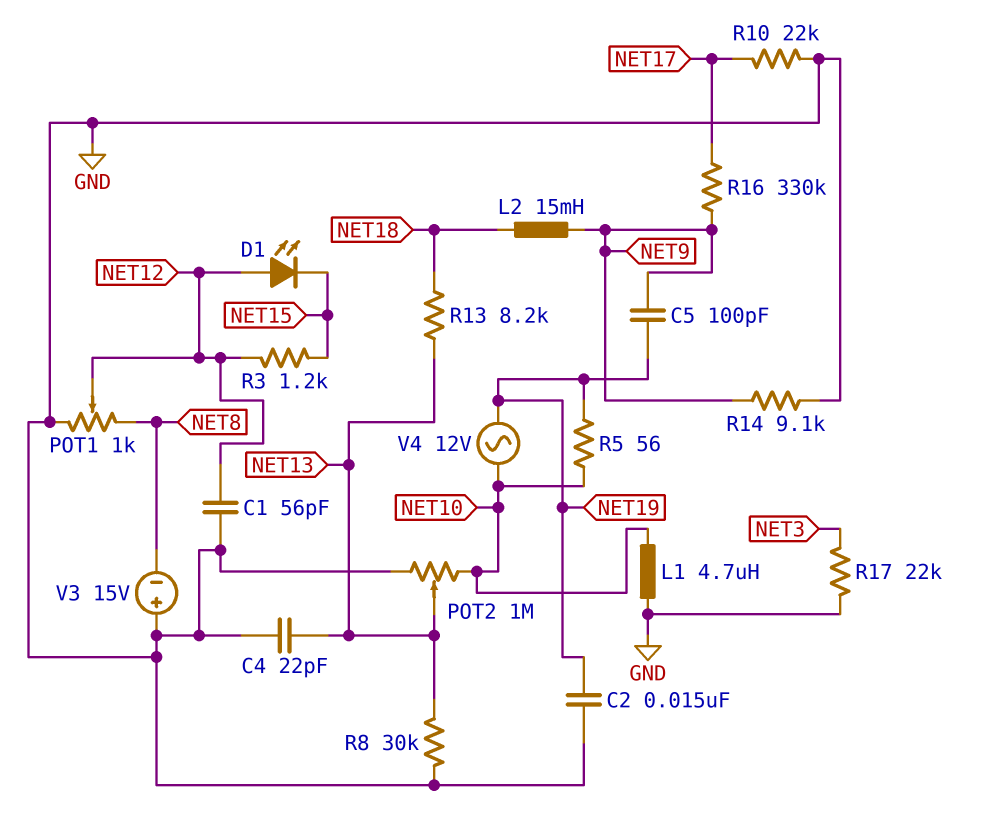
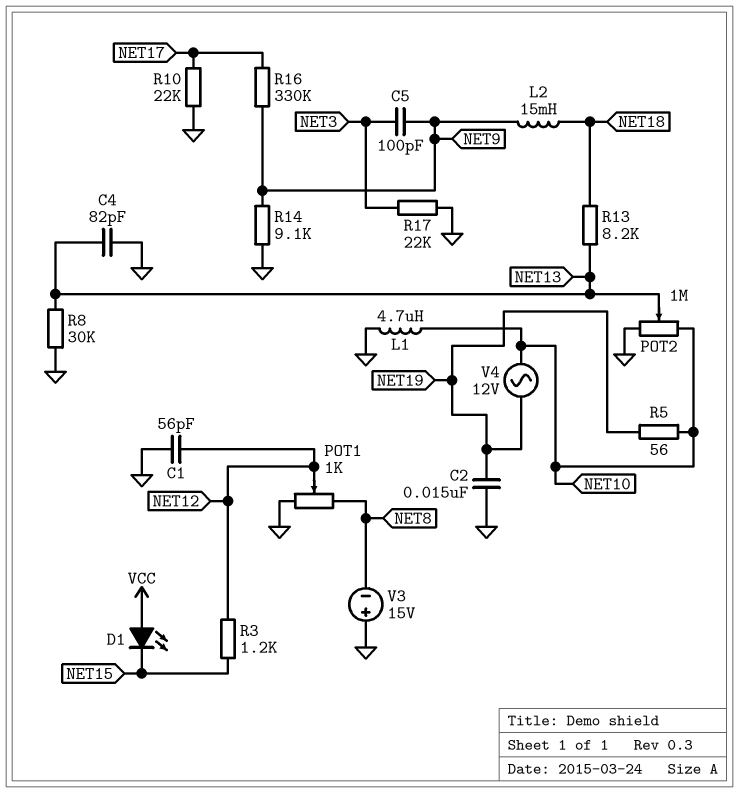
C4: 22pF (GND, NET13) -> 82pF (GND, NET13)
C5: 100pF (NET9, NET19) -> 100pF (NET3, NET9)
D1: LED (A NET12, K NET15) -> LED (A VCC, K NET15)

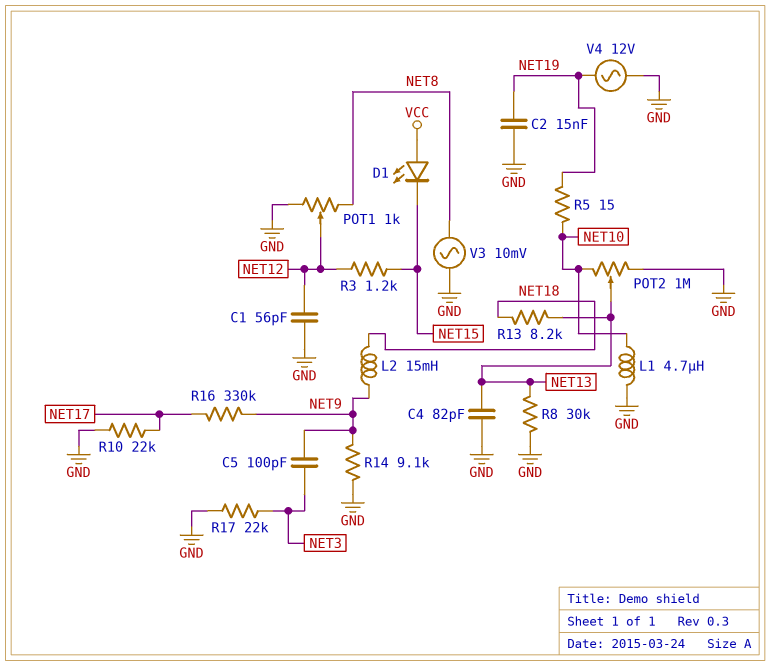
R5: 56 (NET10, NET19) -> 15 (NET10, NET19)
V3: 15V (plus GND, minus NET8) -> AC 10mV (GND, NET8)
V4: AC 12V (NET10, NET19) -> AC 12V (GND, NET19)

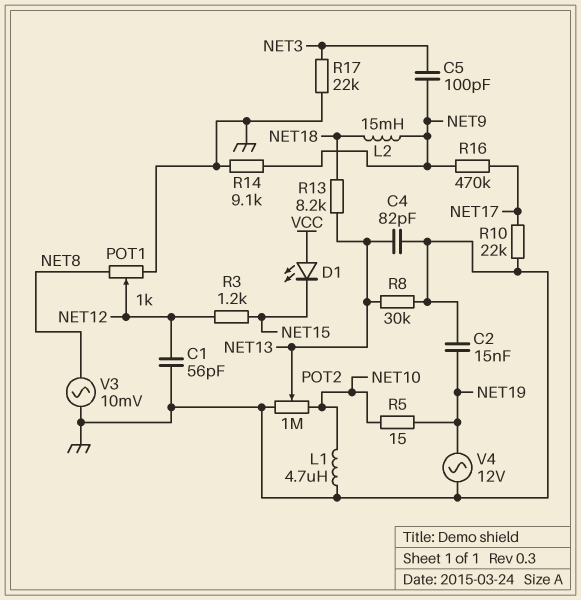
R16: 330k (NET9, NET17) -> 470k (NET9, NET17)

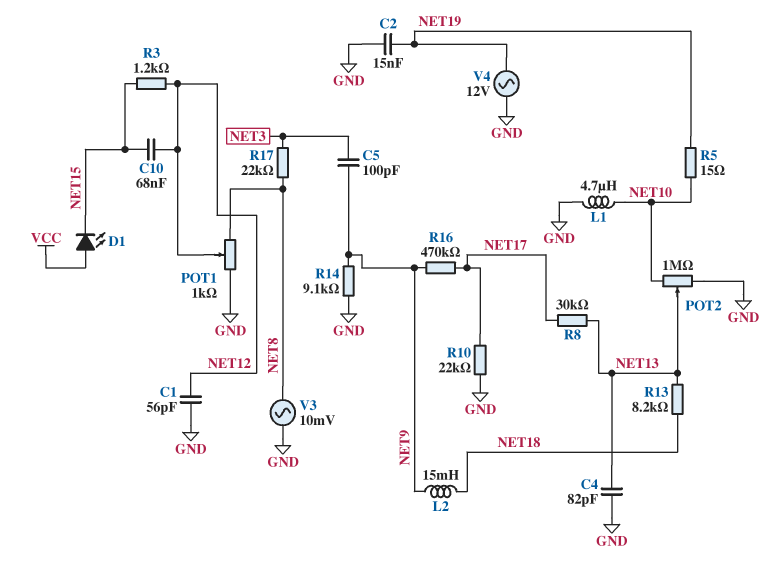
C10: none -> 68nF (NET12, NET15)
R8: 30k (GND, NET13) -> 30k (NET13, NET17)
R17: 22k (GND, NET3) -> 22k (NET3, NET8)

